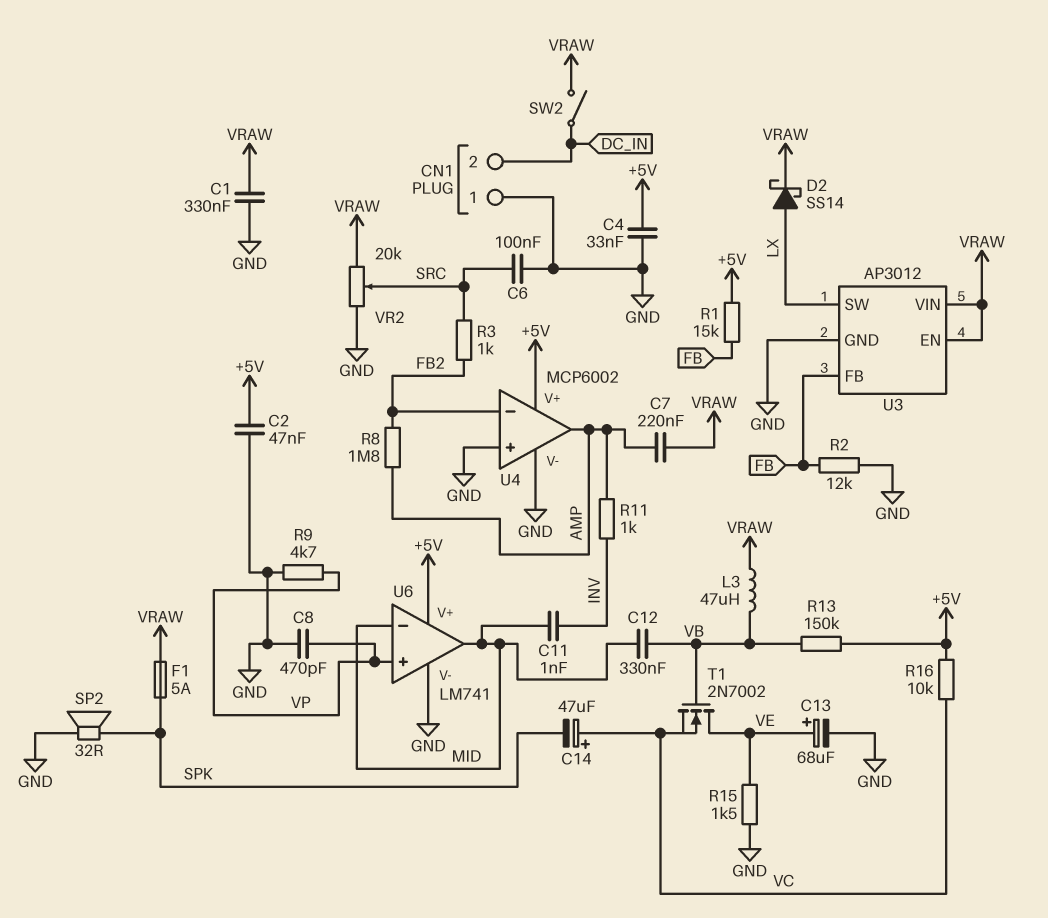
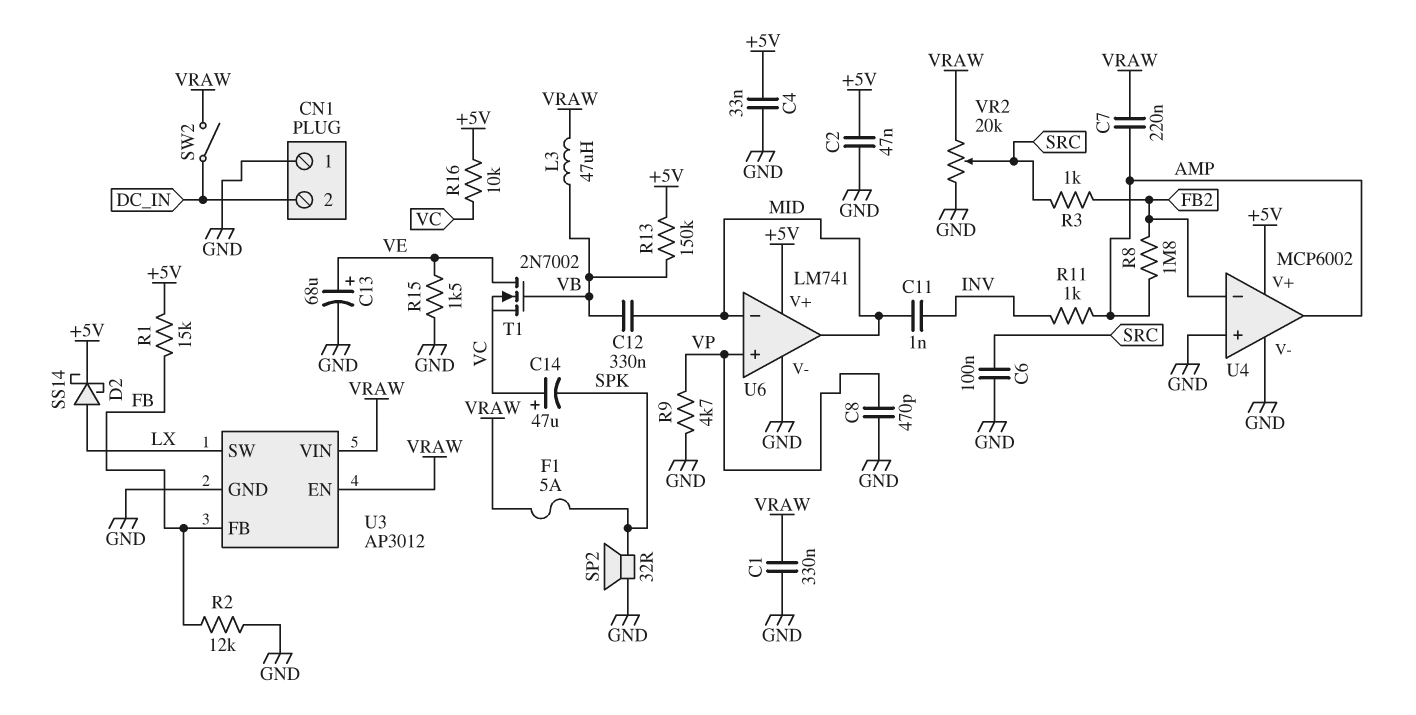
D2: schottky SS14 (A LX, K VRAW) -> schottky SS14 (A LX, K +5V)

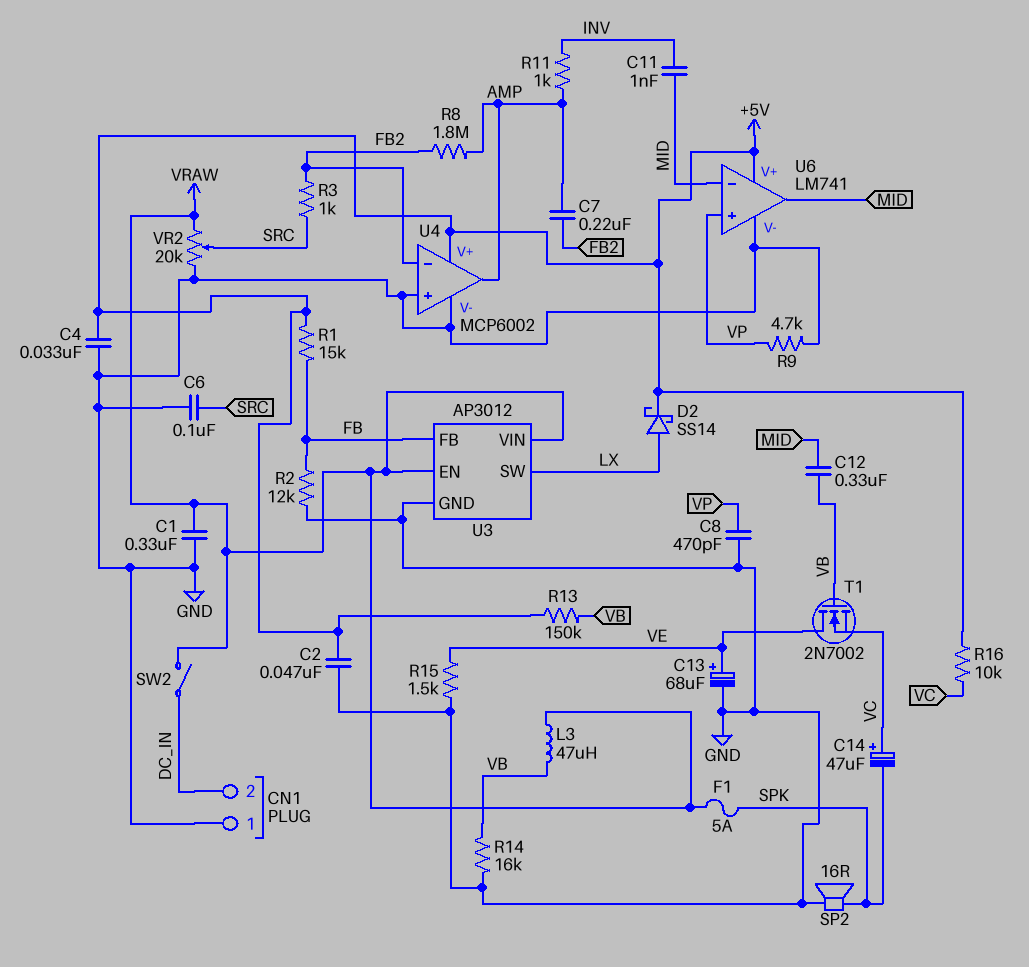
C7: 220nF (AMP, VRAW) -> 220nF (AMP, FB2)
R14: none -> 16k (GND, VB)
SP2: speaker 32R (GND, SPK) -> speaker 16R (GND, SPK)

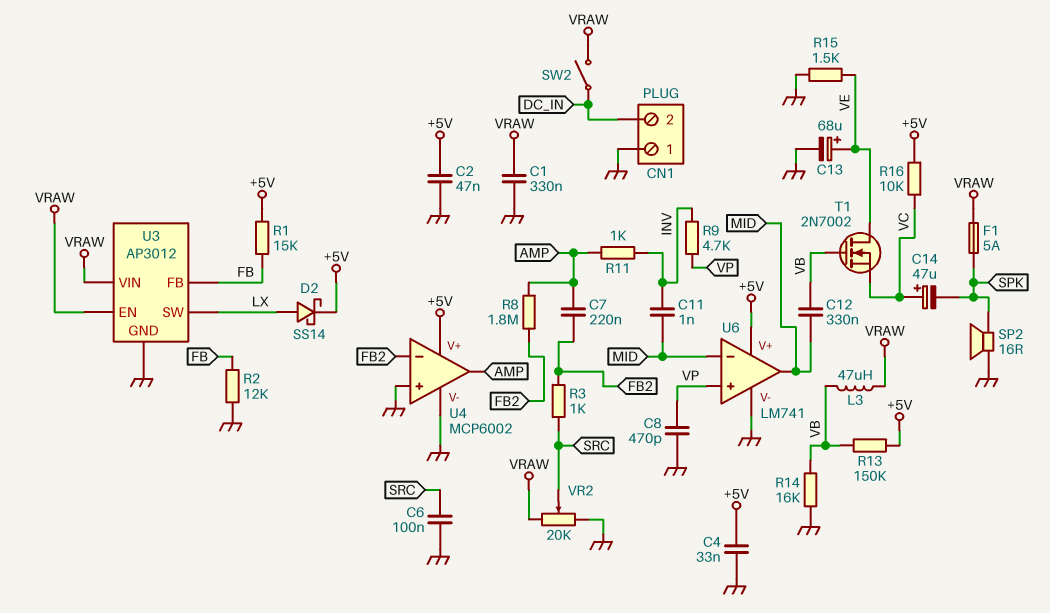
R9: 4.7k (GND, VP) -> 4.7k (INV, VP)

